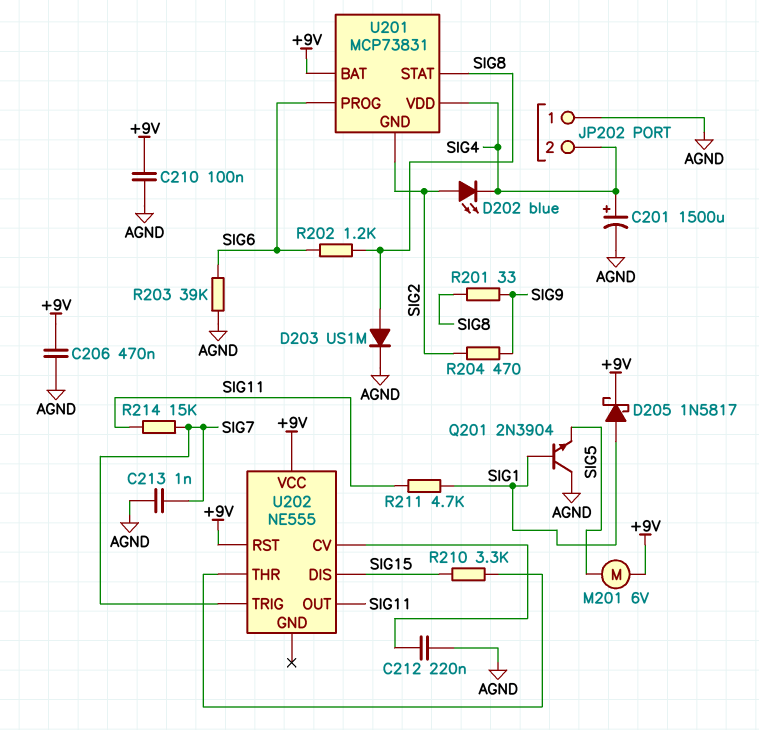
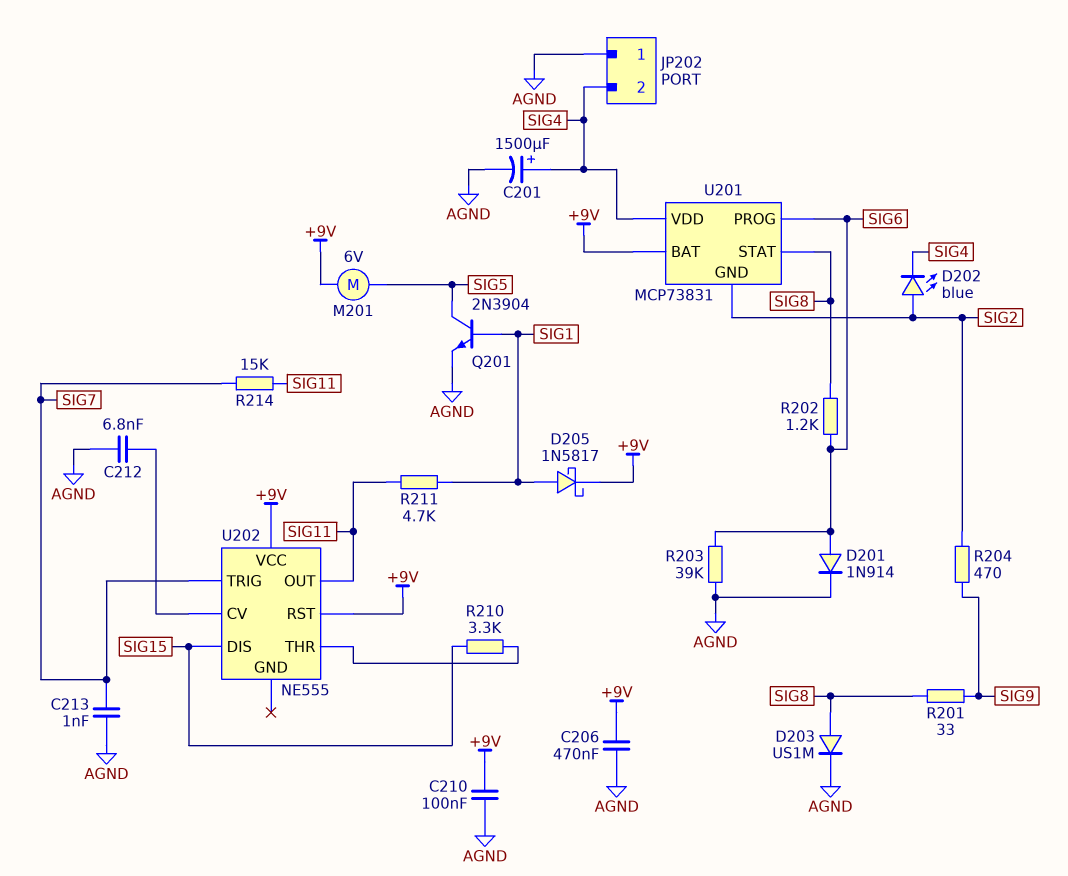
C212: 220nF (AGND, U202/CV) -> 6.8nF (AGND, U202/CV)
D201: none -> diode 1N914 (A SIG6, K AGND)
Q201: NPN 2N3904 (B SIG1, C AGND, E SIG5) -> NPN 2N3904 (B SIG1, C SIG5, E AGND)

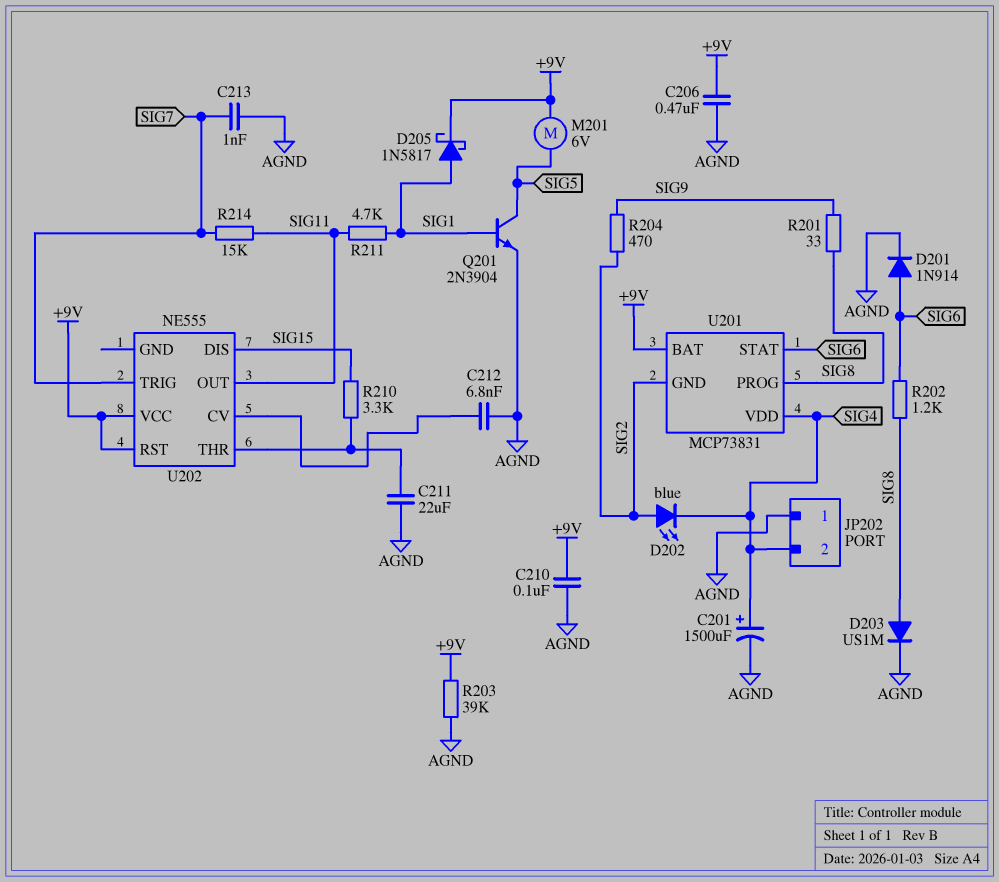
C211: none -> 22uF (AGND, U202/THR)
R203: 39k (AGND, SIG6) -> 39k (+9V, AGND)
U201 pin PROG: SIG6 -> SIG8
U201 pin STAT: SIG8 -> SIG6

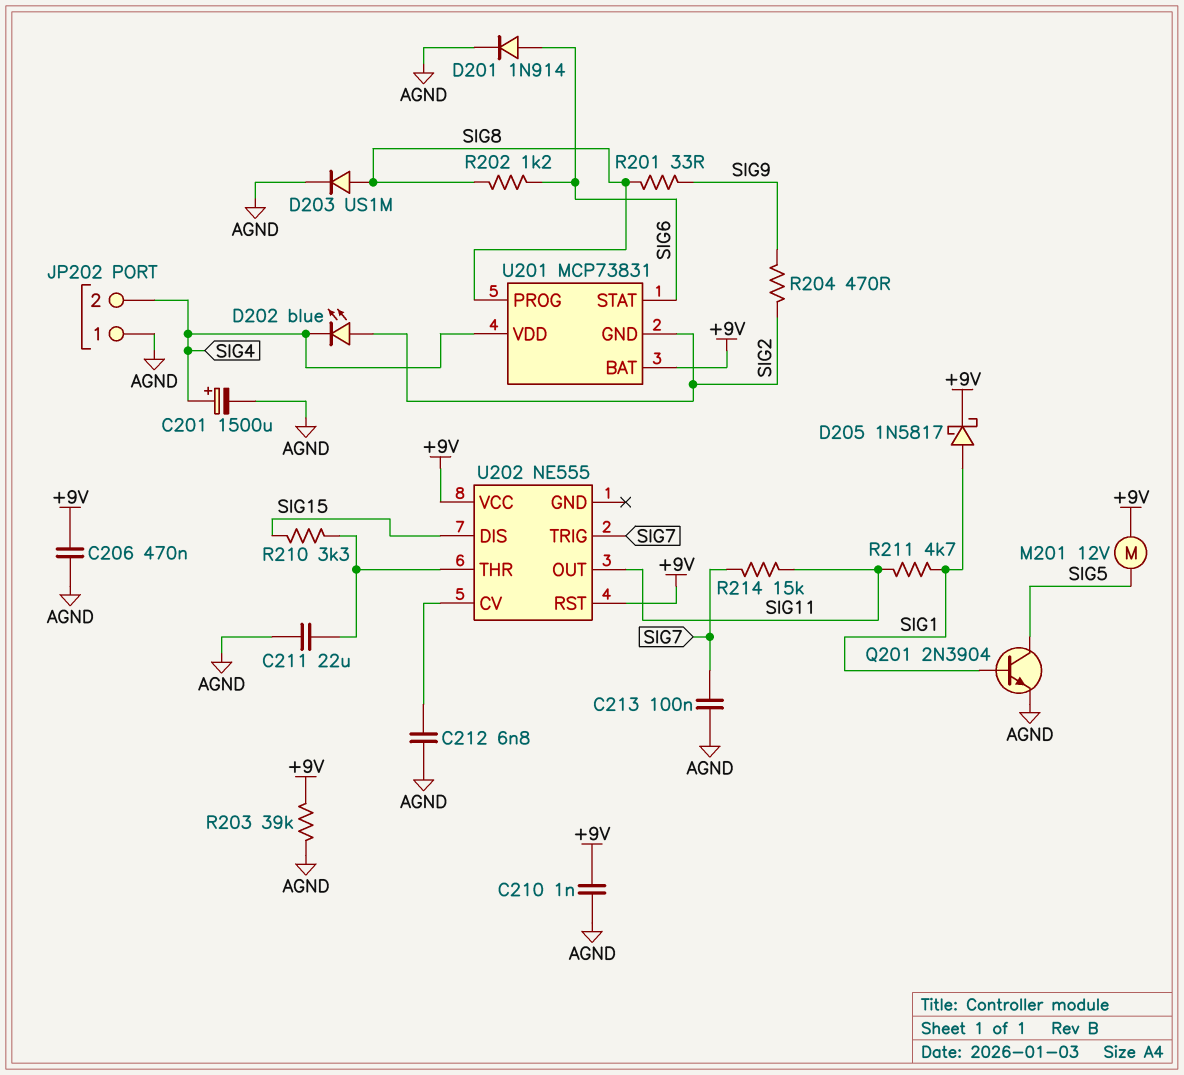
C210: 100nF (+9V, AGND) -> 1nF (+9V, AGND)
C213: 1nF (AGND, SIG7) -> 100nF (AGND, SIG7)
M201: motor 6V (+9V, SIG5) -> motor 12V (+9V, SIG5)

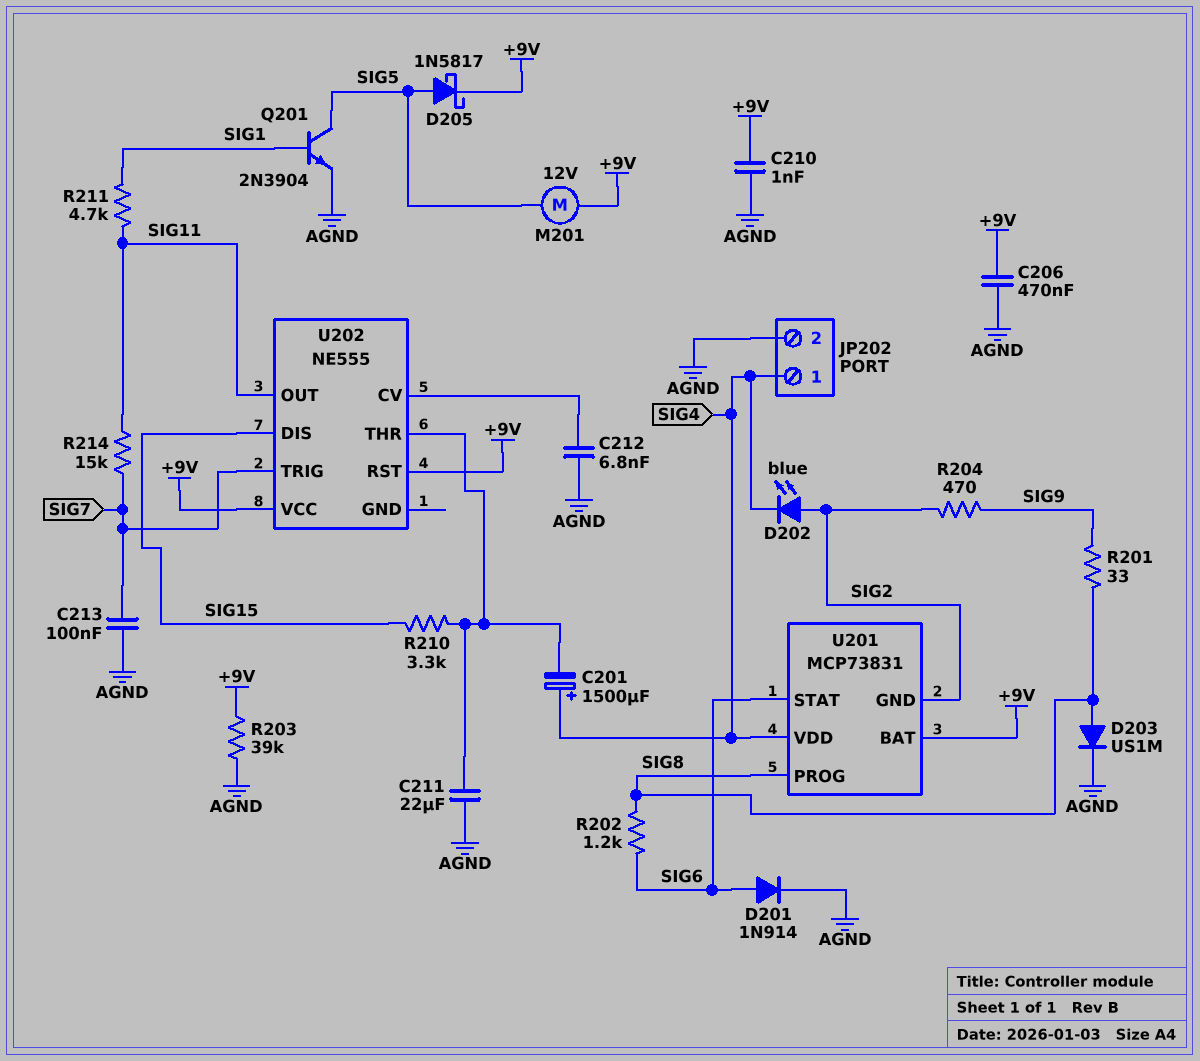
C201: 1500uF (plus SIG4, minus AGND) -> 1500uF (plus SIG4, minus U202/THR)
D205: schottky 1N5817 (A SIG1, K +9V) -> schottky 1N5817 (A SIG5, K +9V)
JP202 pin 1: AGND -> SIG4
JP202 pin 2: SIG4 -> AGND

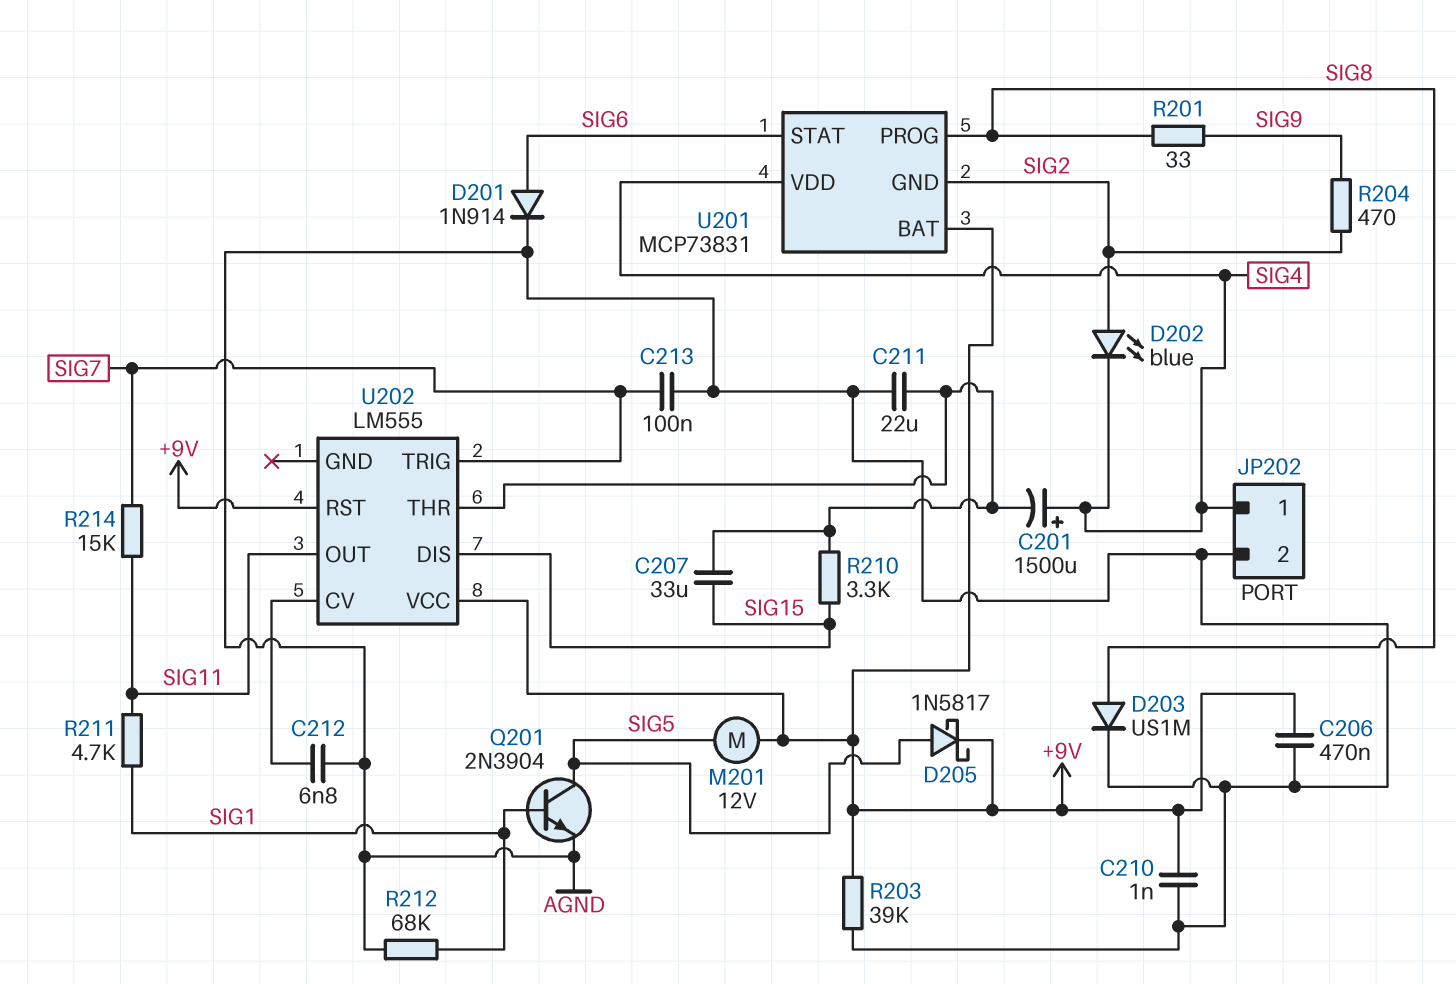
C207: none -> 33uF (SIG15, U202/THR)
R202: 1.2k (SIG6, SIG8) -> none
R212: none -> 68k (AGND, SIG1)
U202: NE555 -> LM555

